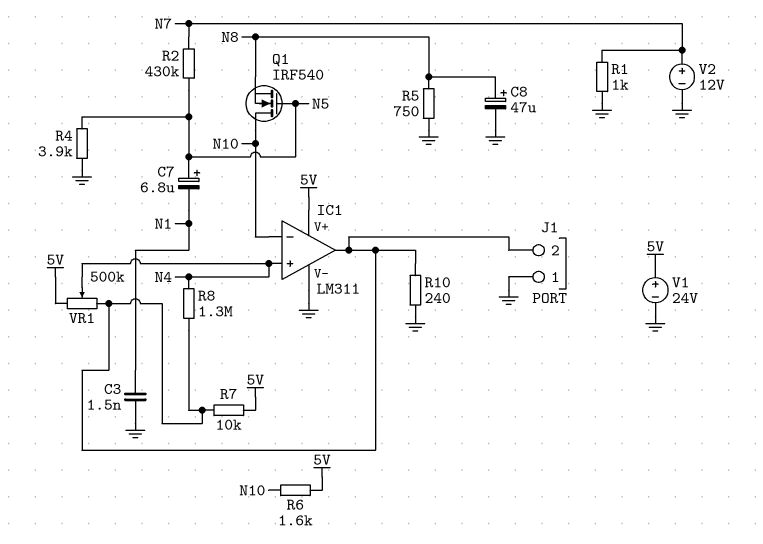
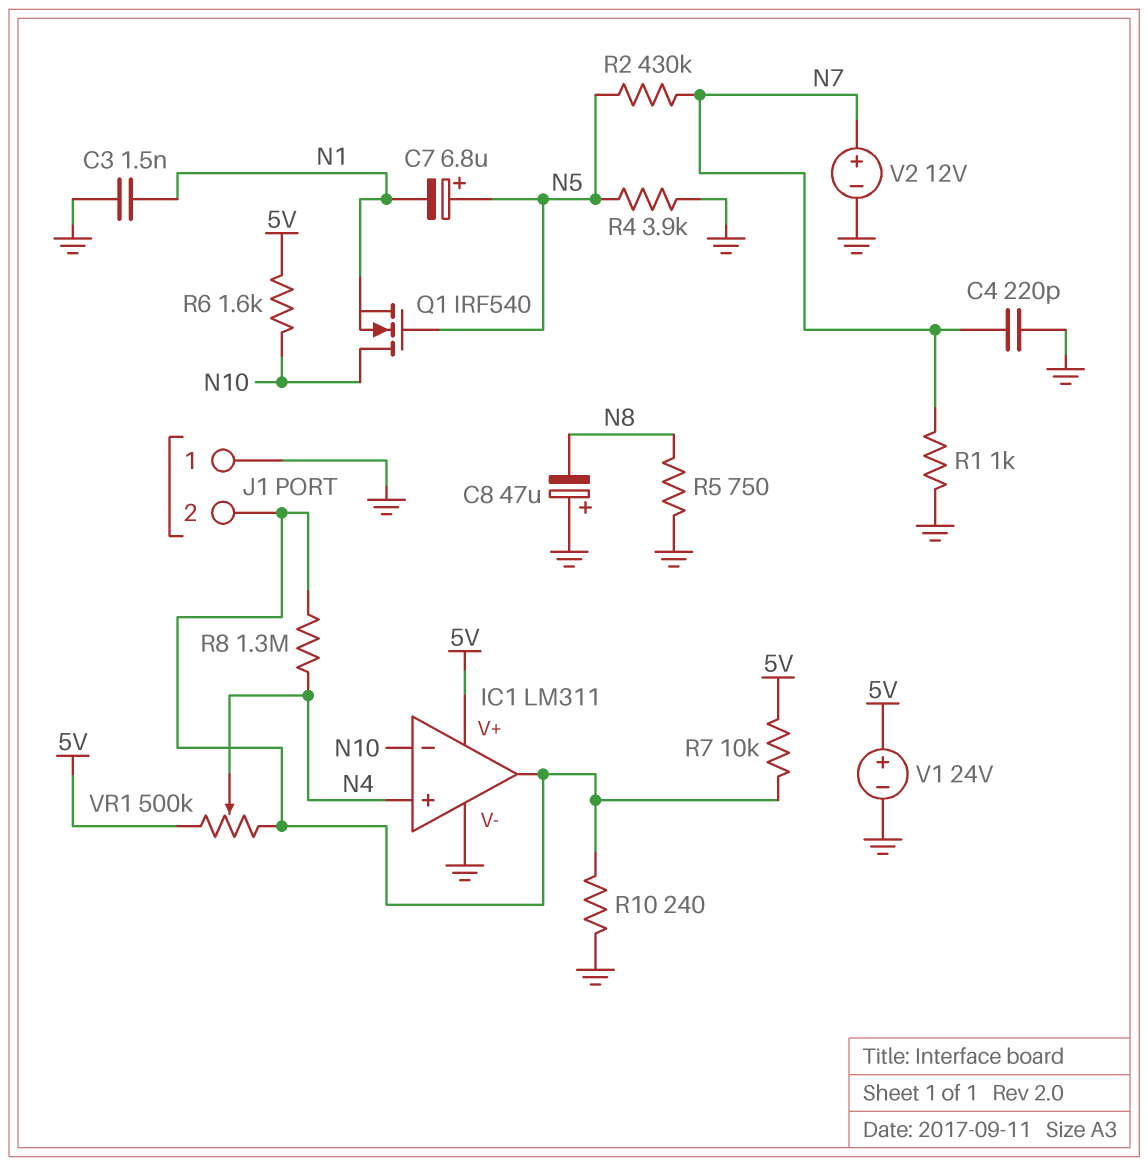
C4: none -> 220pF (GND, N7)
C8: 47uF (plus N8, minus GND) -> 47uF (plus GND, minus N8)
Q1: NMOS IRF540 (G N5, D N10, S N8) -> NMOS IRF540 (G N5, D N10, S N1)

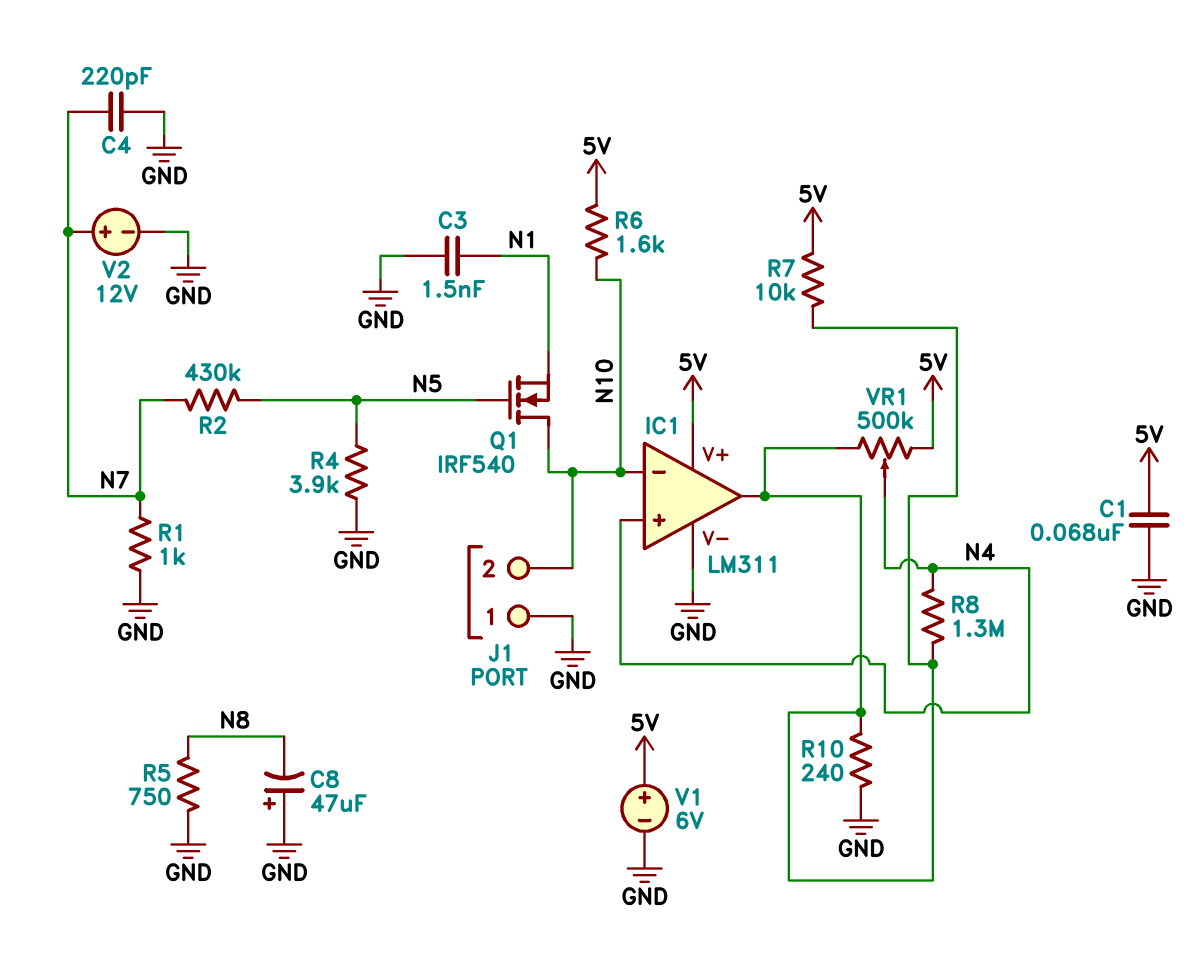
C1: none -> 68nF (5V, GND)
C7: 6.8uF (plus N5, minus N1) -> none
J1 pin 2: IC1/out -> N10
V1: 24V (plus 5V, minus GND) -> 6V (plus 5V, minus GND)

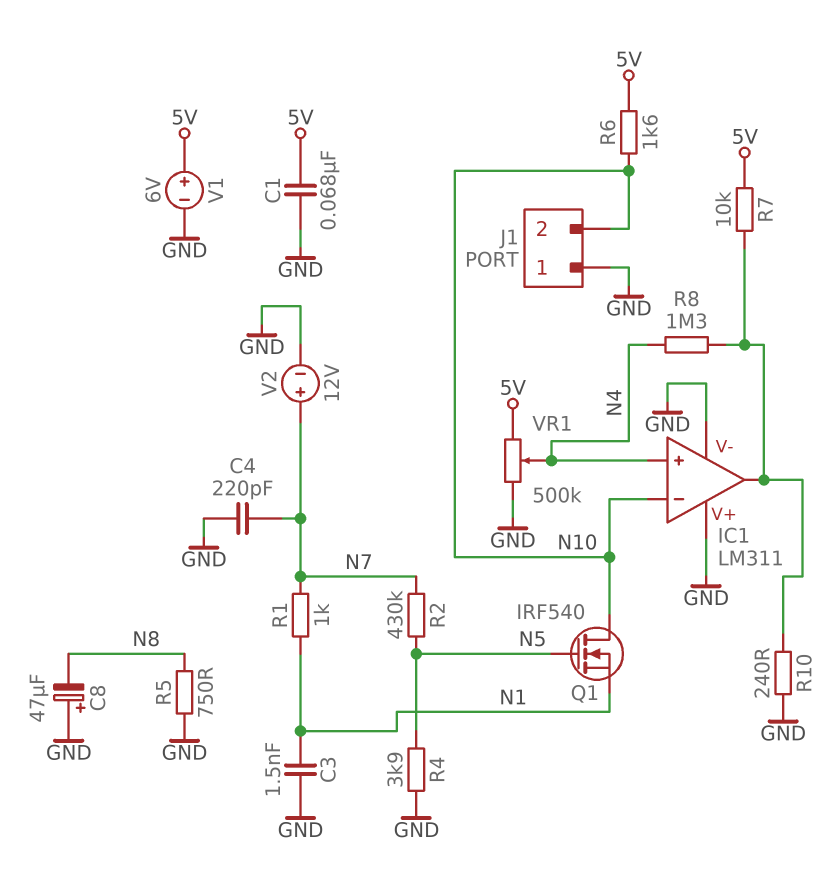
IC1 pin V+: 5V -> GND
R1: 1k (GND, N7) -> 1k (N1, N7)
VR1: 500k (5V, IC1/out, wiper N4) -> 500k (5V, GND, wiper N4)

